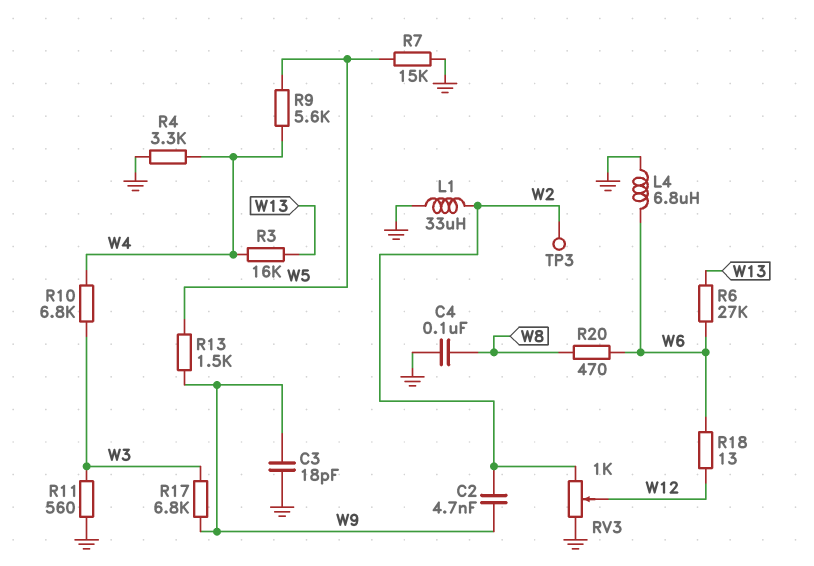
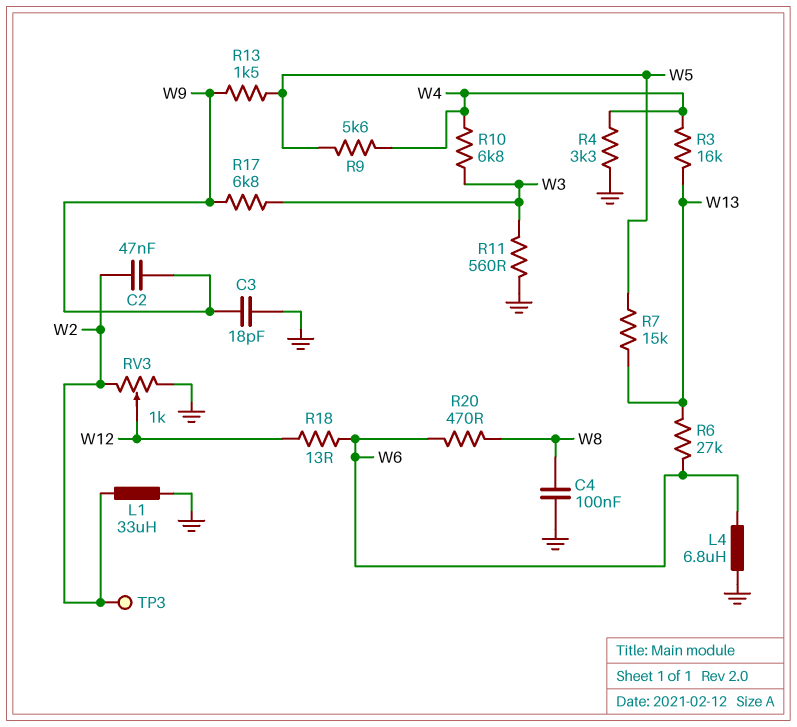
C2: 4.7nF (W2, W9) -> 47nF (W2, W9)
R7: 15k (GND, W5) -> 15k (W5, W13)

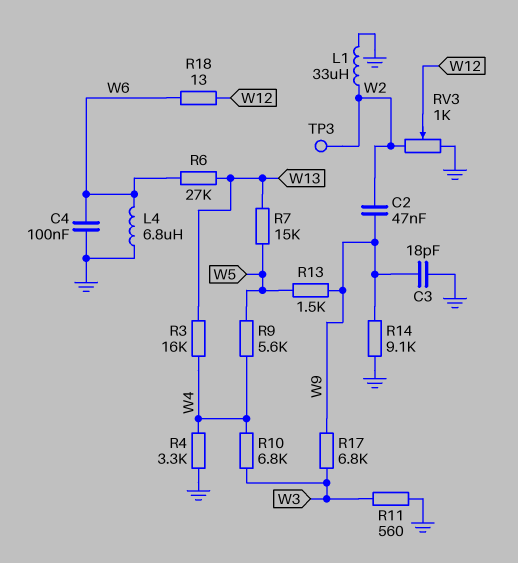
C4: 100nF (GND, W8) -> 100nF (GND, W6)
R14: none -> 9.1k (GND, W9)
R20: 470 (W6, W8) -> none

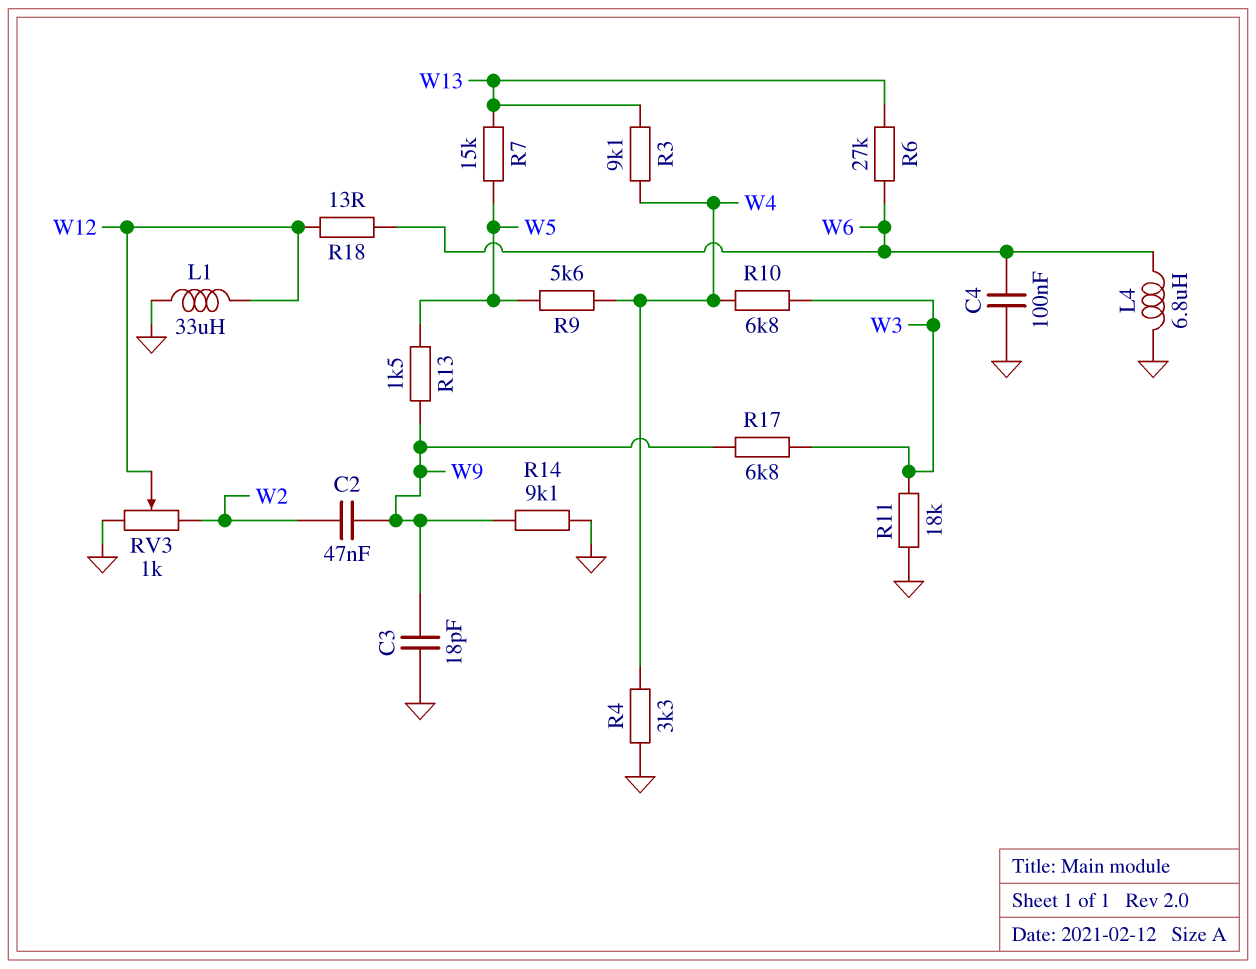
L1: 33uH (GND, W2) -> 33uH (GND, W12)
R3: 16k (W4, W13) -> 9.1k (W4, W13)
R11: 560 (GND, W3) -> 18k (GND, W3)
TP3: test point (W2) -> none

